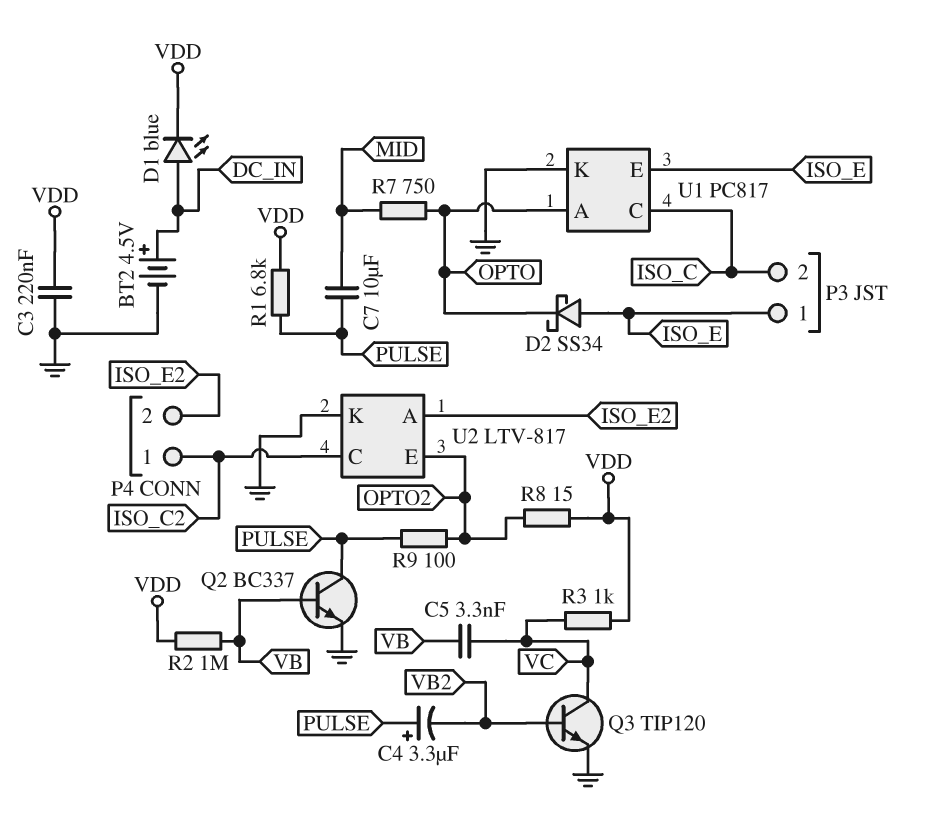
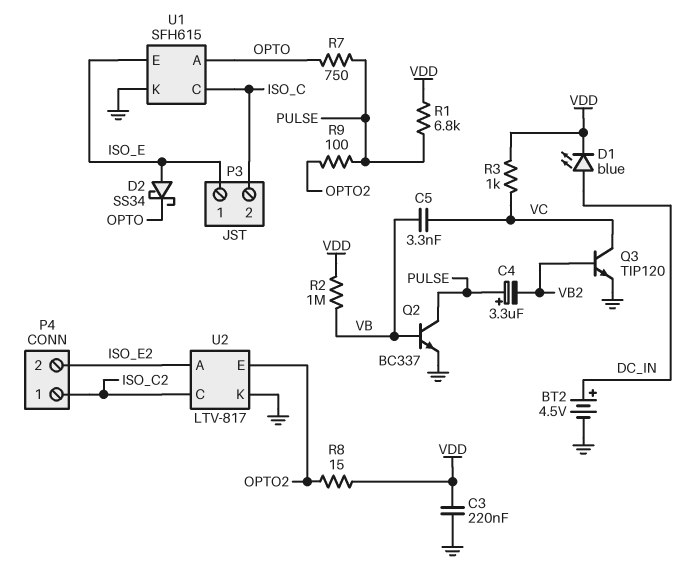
C7: 10uF (MID, PULSE) -> none
R7: 750 (MID, OPTO) -> 750 (OPTO, PULSE)
U1: PC817 -> SFH615

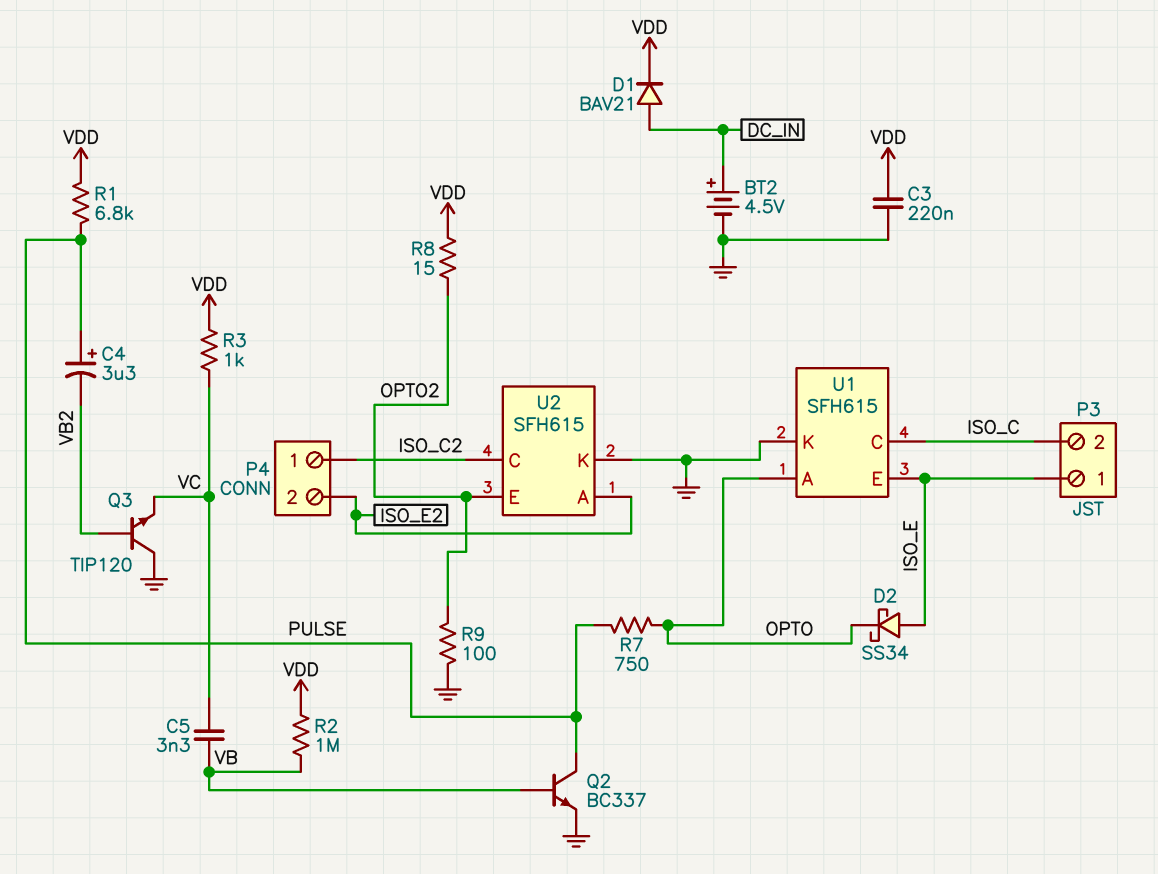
D1: LED blue (A DC_IN, K VDD) -> diode BAV21 (A DC_IN, K VDD)
Q3: NPN TIP120 (B VB2, C VC, E GND) -> NPN TIP120 (B VB2, C GND, E VC)
R9: 100 (OPTO2, PULSE) -> 100 (GND, OPTO2)
U2: LTV-817 -> SFH615

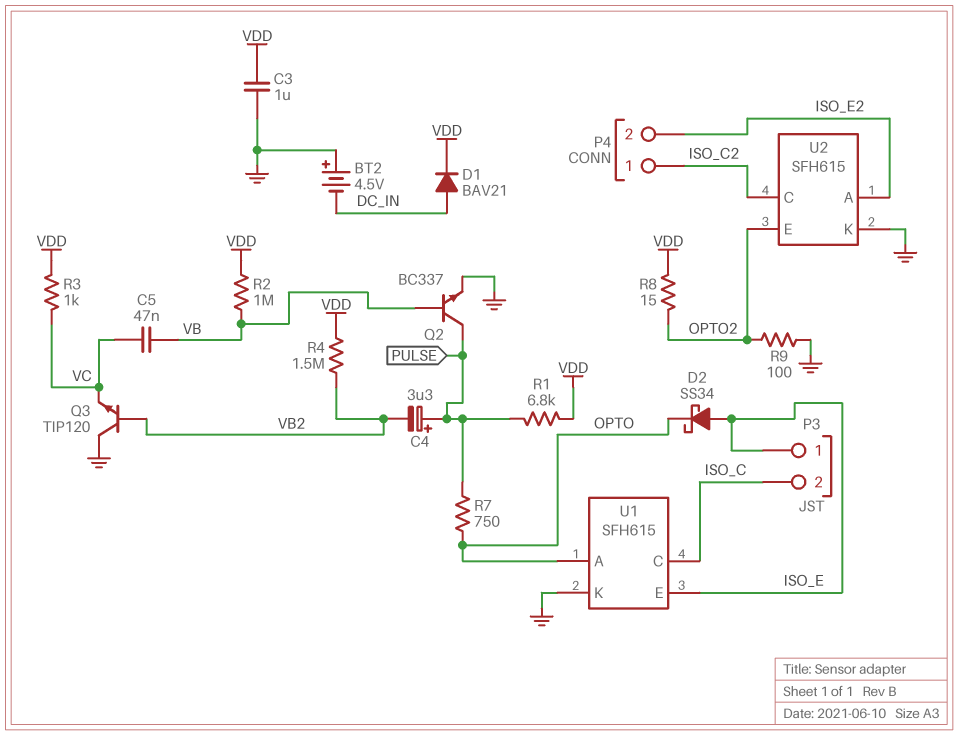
BT2: 4.5V (plus DC_IN, minus GND) -> 4.5V (plus GND, minus DC_IN)
C3: 220nF (GND, VDD) -> 1uF (GND, VDD)
C5: 3.3nF (VB, VC) -> 47nF (VB, VC)
R4: none -> 1.5M (VB2, VDD)

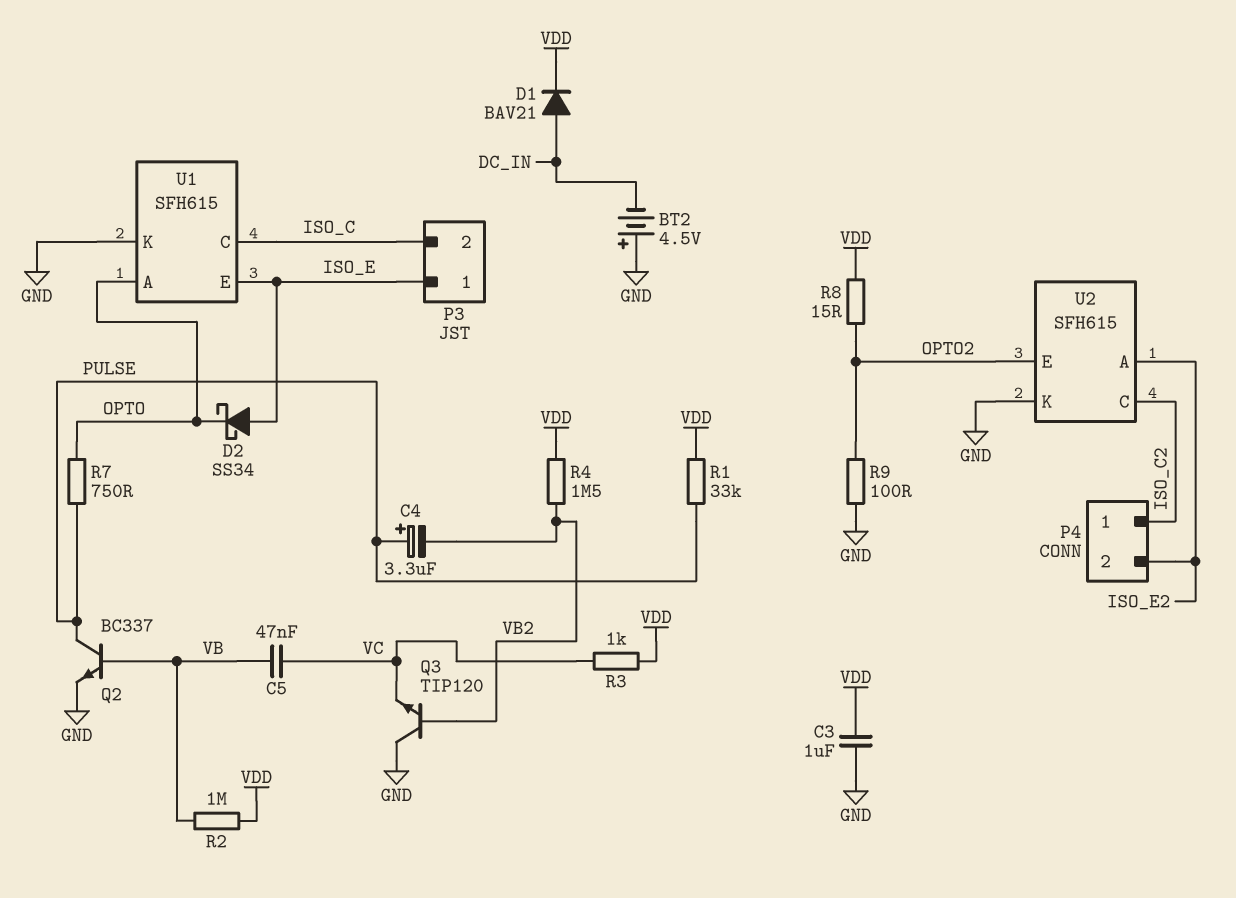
R1: 6.8k (PULSE, VDD) -> 33k (PULSE, VDD)

